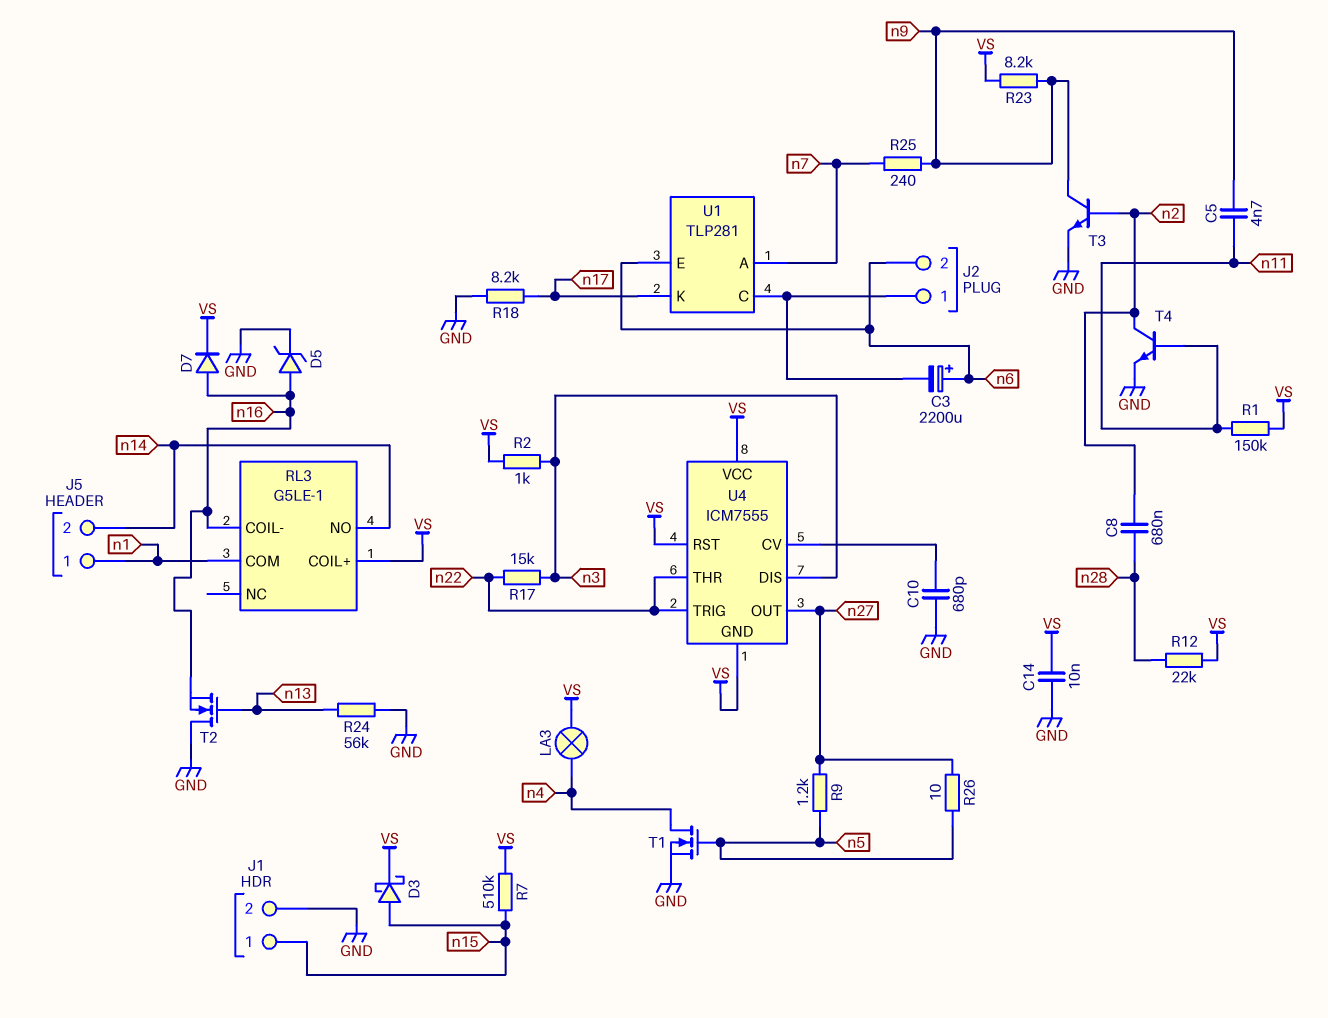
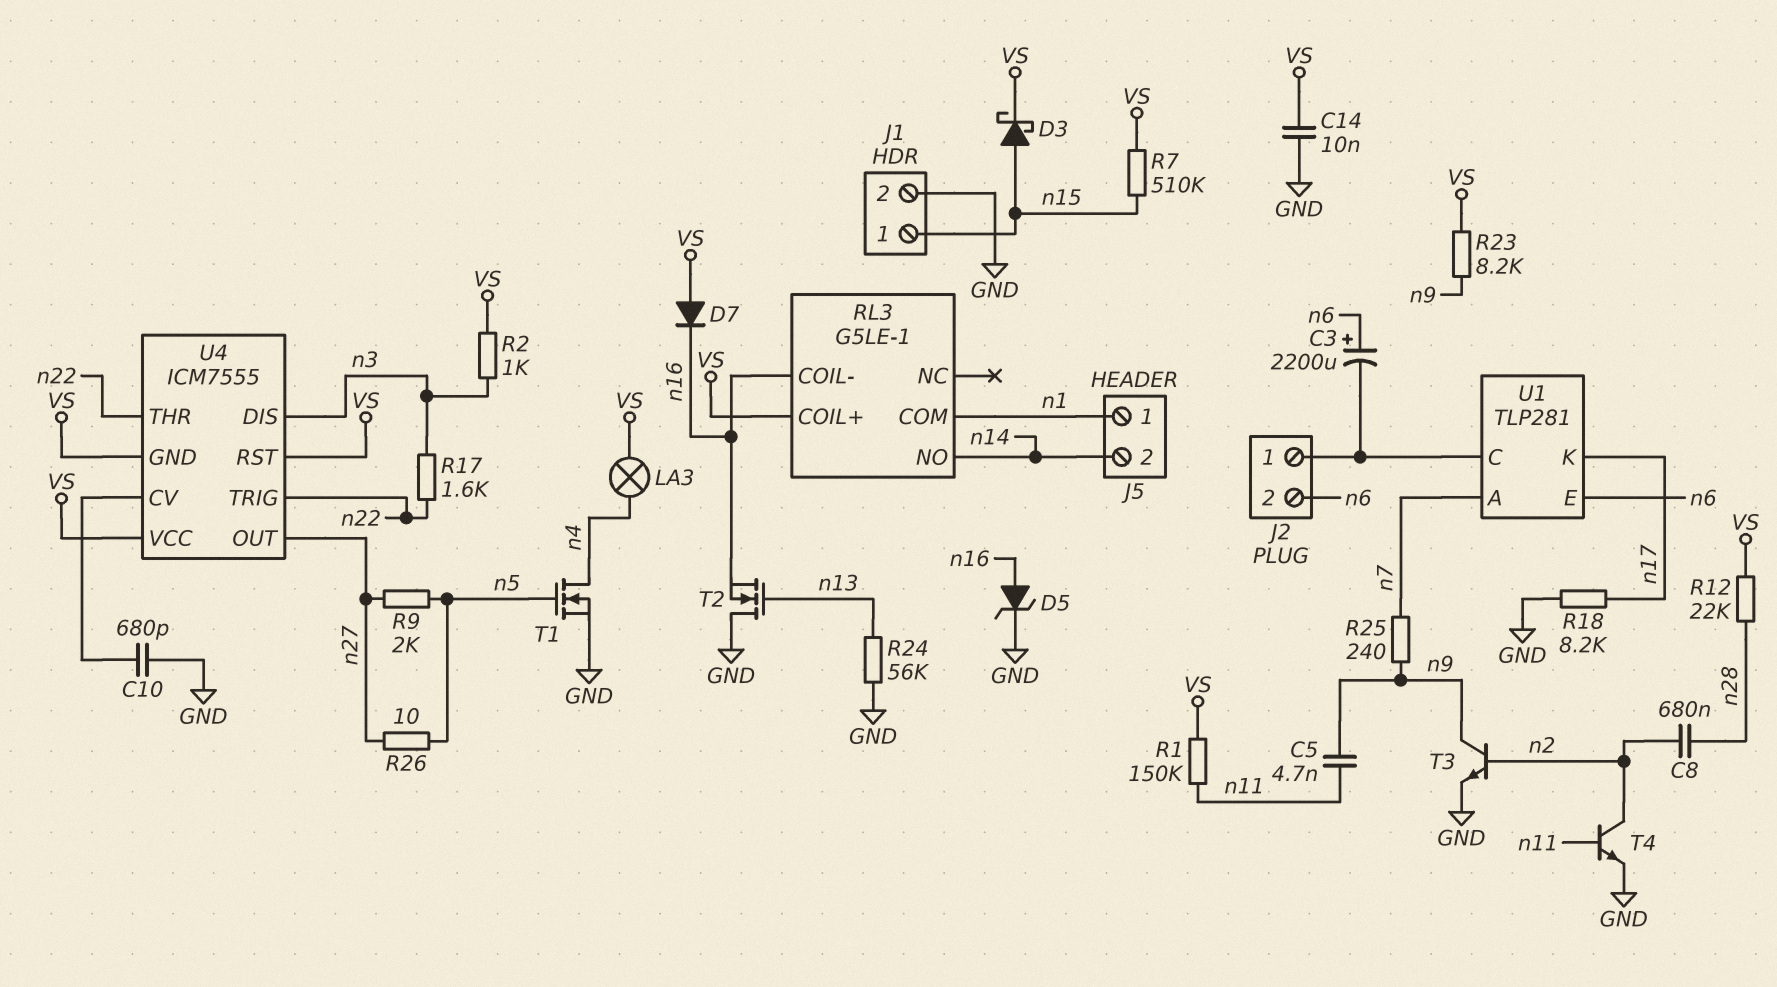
D7: diode (A n16, K VS) -> diode (A VS, K n16)
R9: 1.2k (n5, n27) -> 2k (n5, n27)
R17: 15k (n3, n22) -> 1.6k (n3, n22)

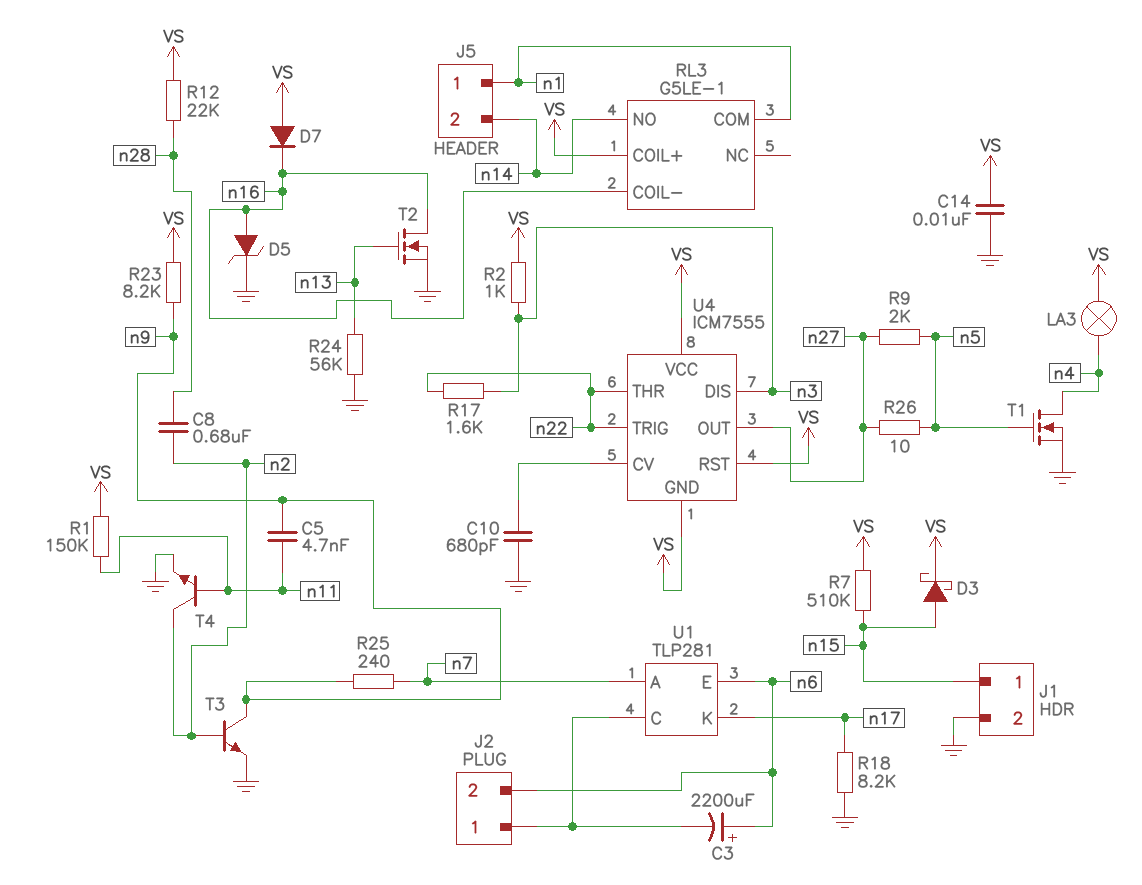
T2: NMOS (G n13, D GND, S n16) -> NMOS (G n13, D n16, S GND)

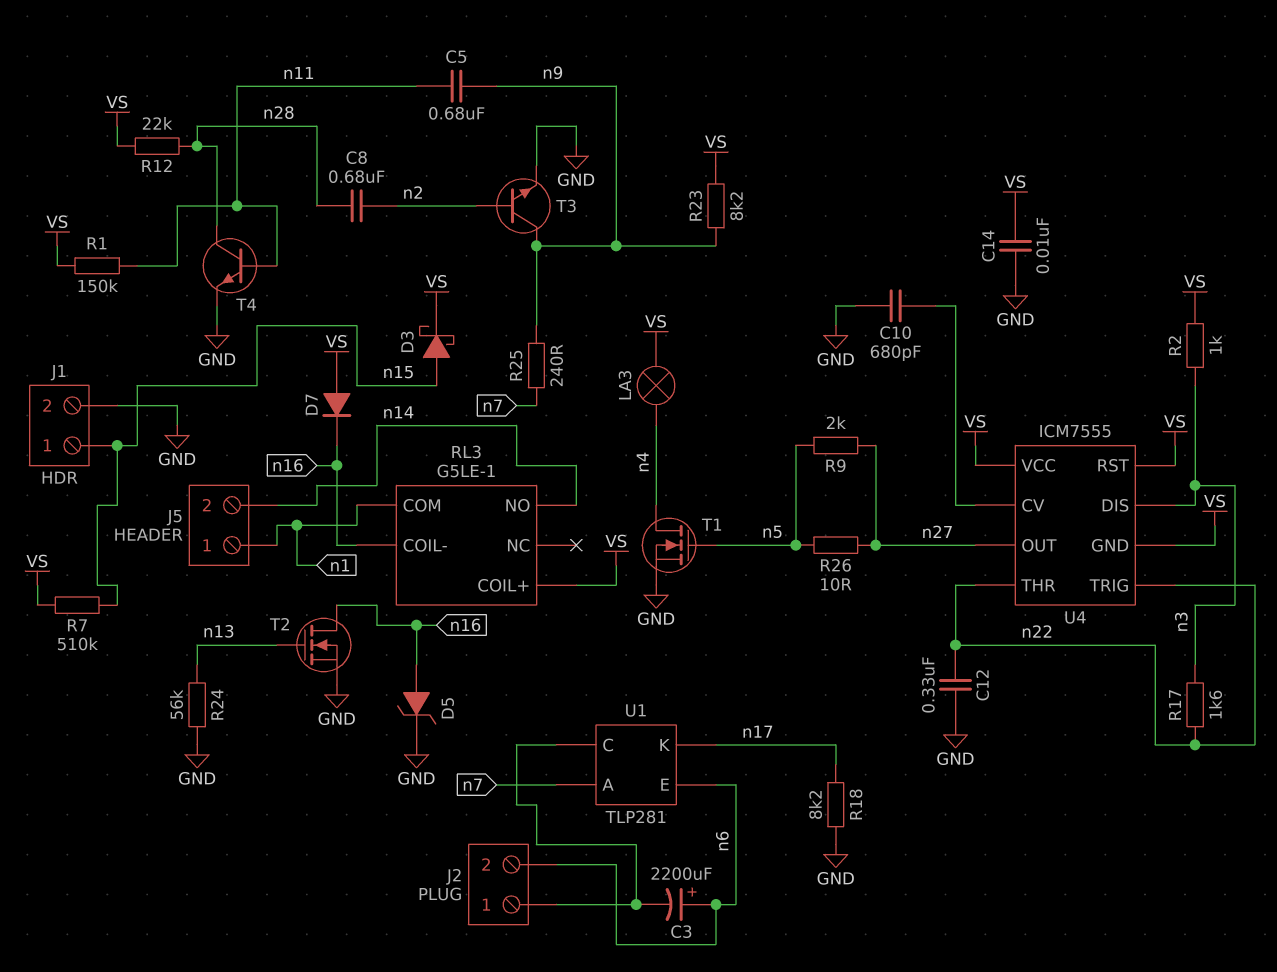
C5: 4.7nF (n9, n11) -> 680nF (n9, n11)
C12: none -> 330nF (GND, n22)
T4: NPN (B n11, C n2, E GND) -> NPN (B n11, C n28, E GND)

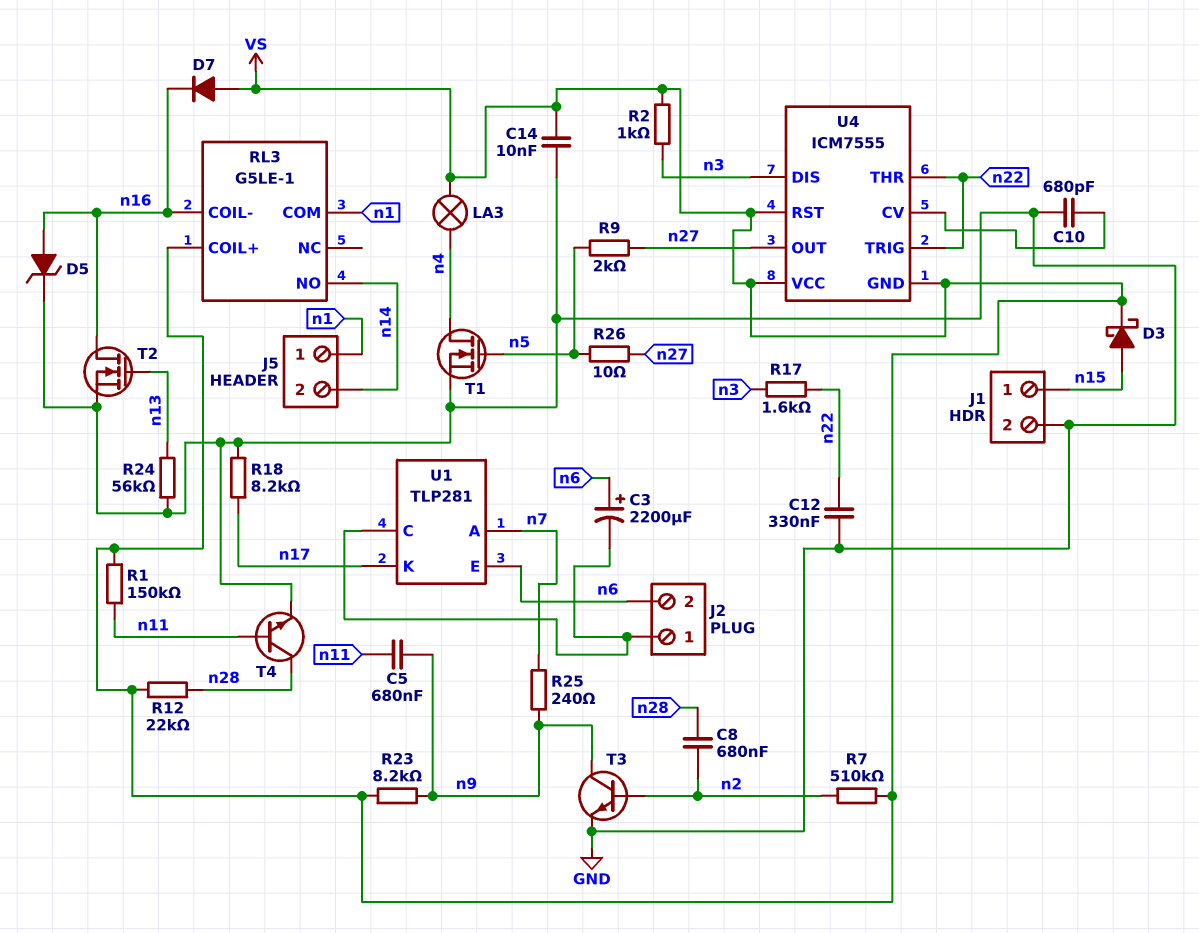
R7: 510k (VS, n15) -> 510k (VS, n2)

